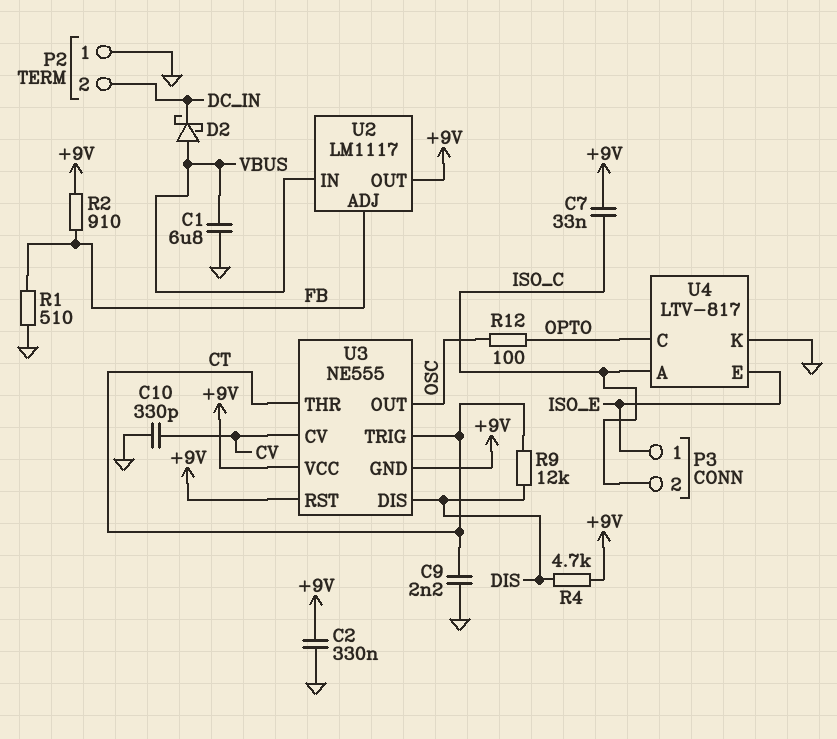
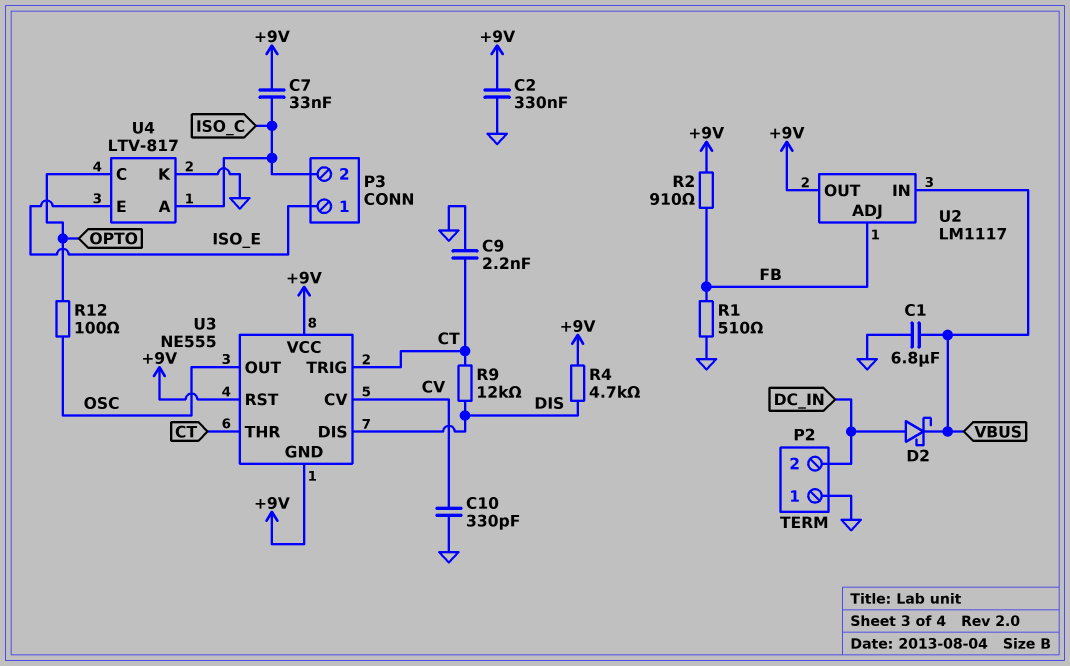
D2: schottky (A VBUS, K DC_IN) -> schottky (A DC_IN, K VBUS)

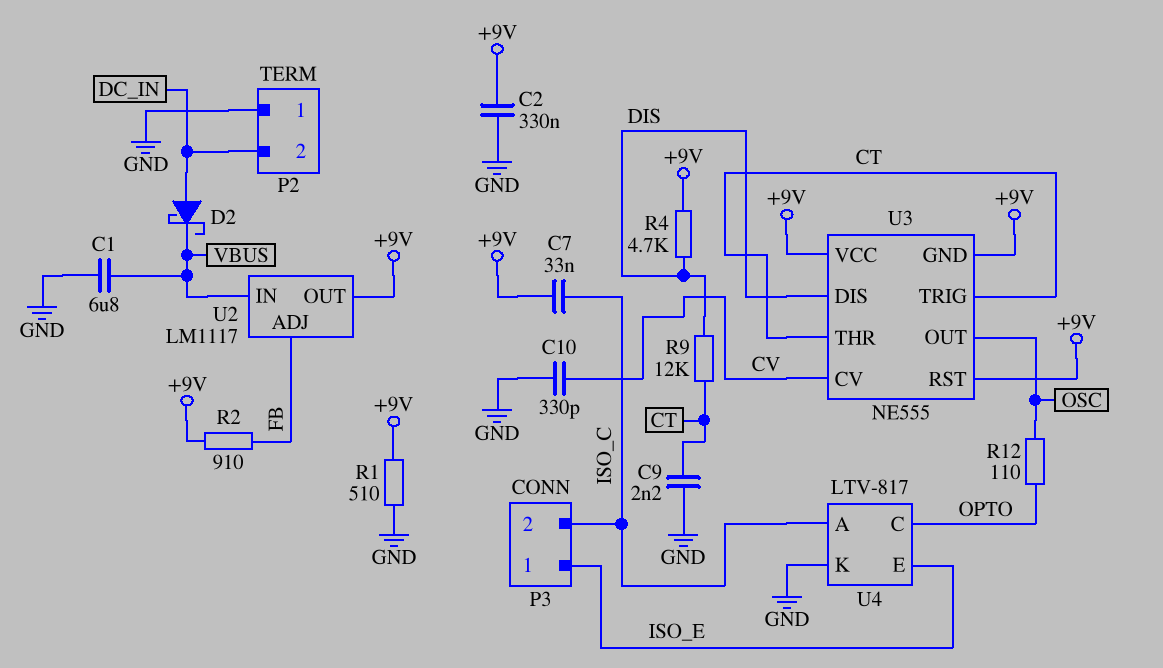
R1: 510 (FB, GND) -> 510 (+9V, GND)
R12: 100 (OPTO, OSC) -> 110 (OPTO, OSC)

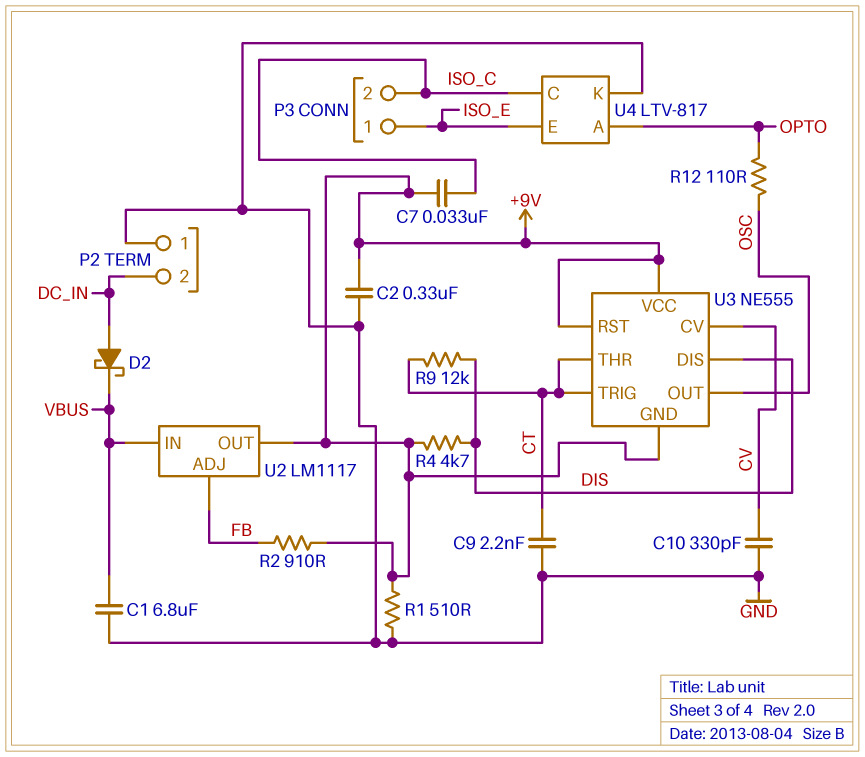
U4 pin A: ISO_C -> OPTO
U4 pin C: OPTO -> ISO_C

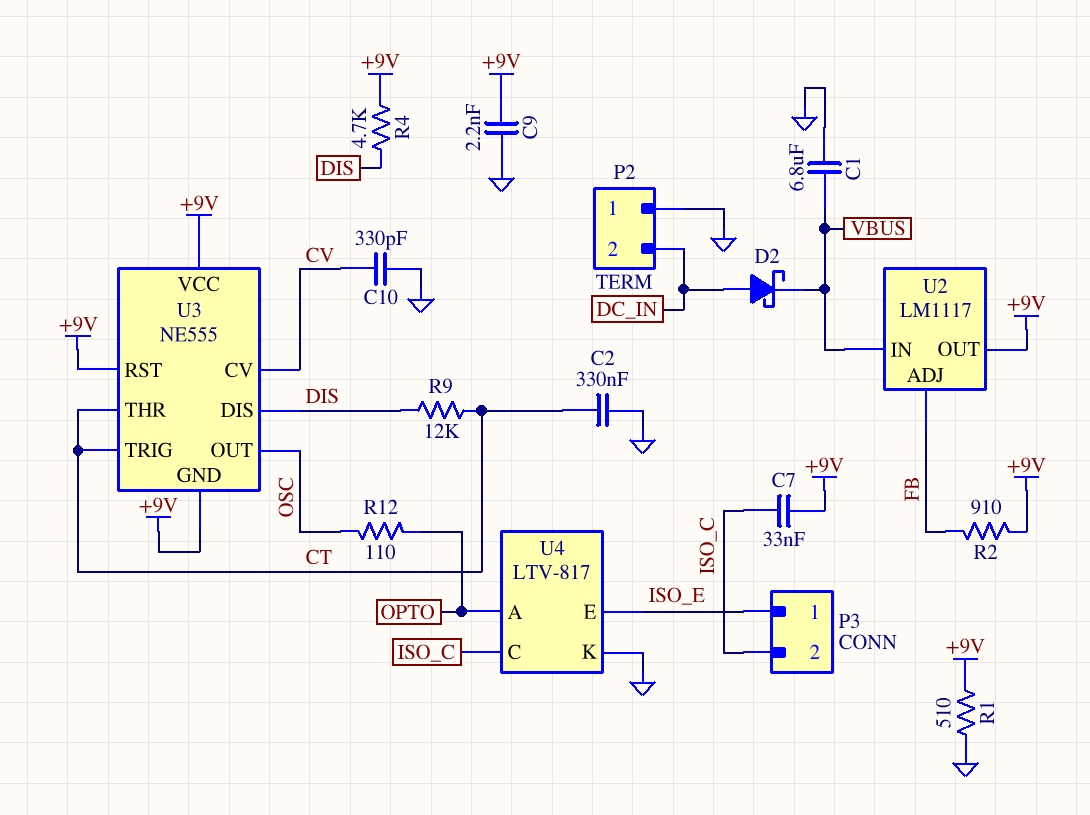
C2: 330nF (+9V, GND) -> 330nF (CT, GND)
C9: 2.2nF (CT, GND) -> 2.2nF (+9V, GND)

